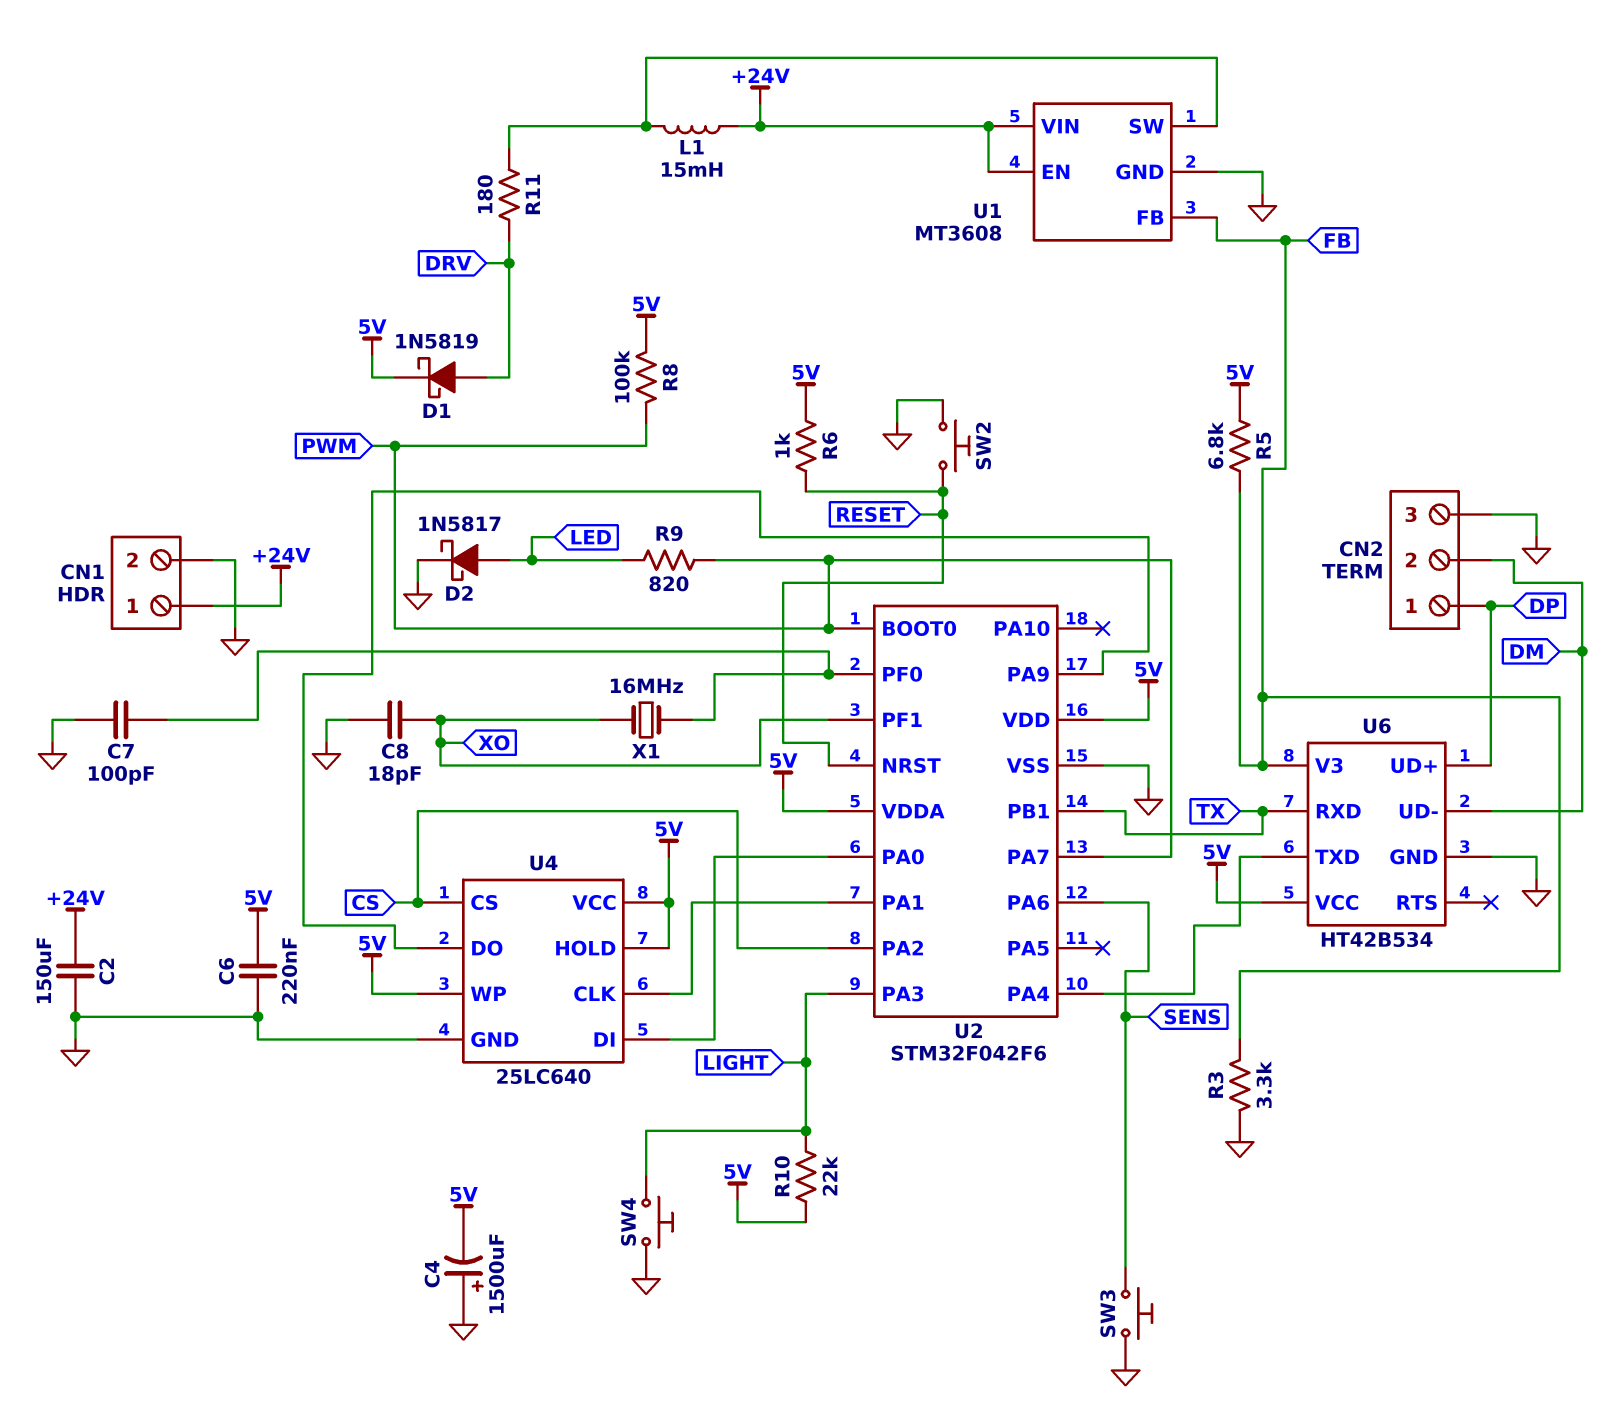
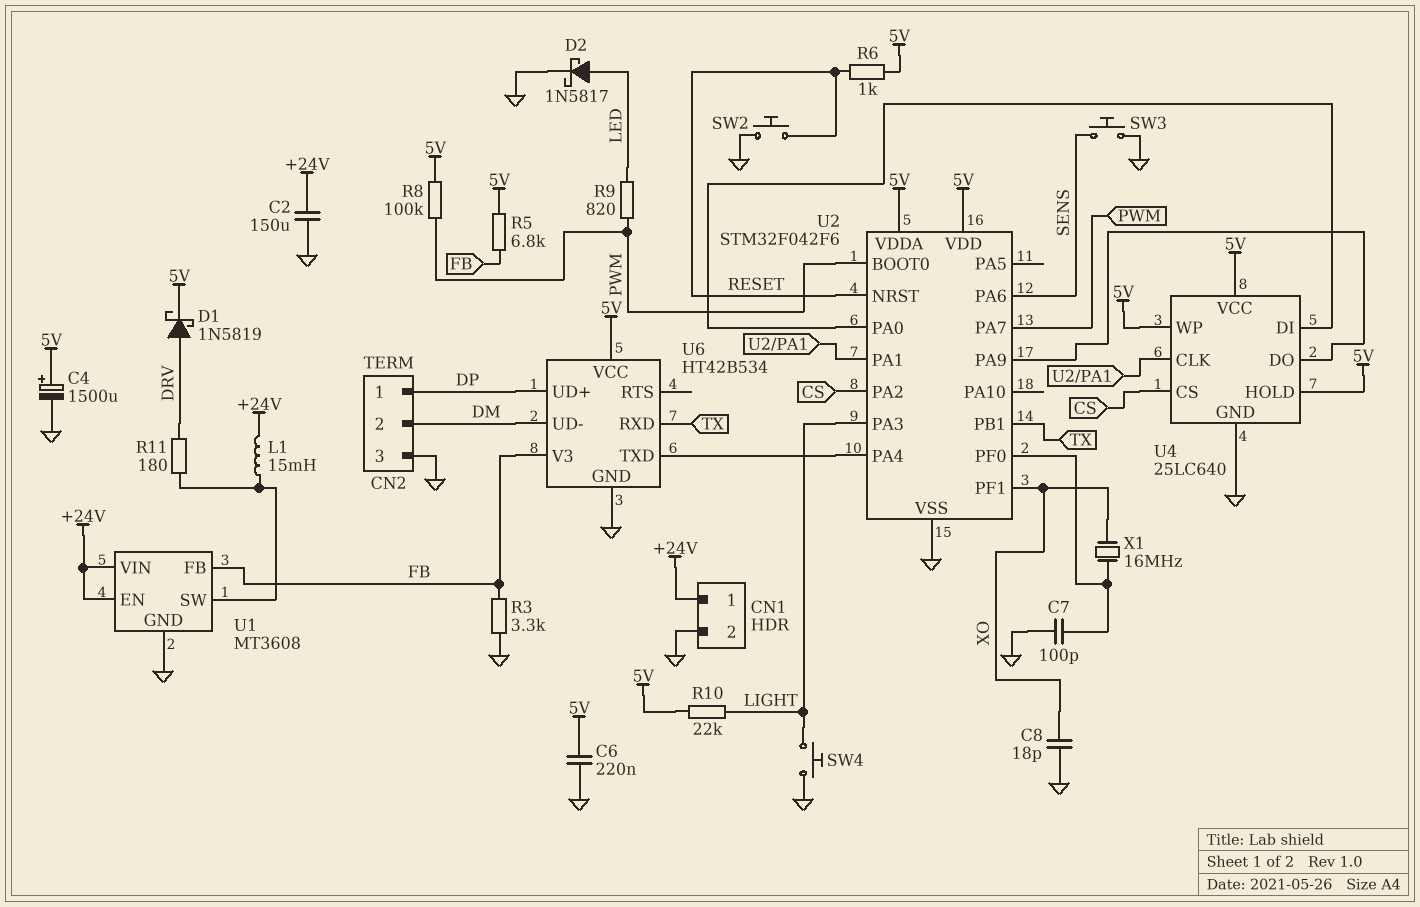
C4: 1500uF (plus GND, minus 5V) -> 1500uF (plus 5V, minus GND)

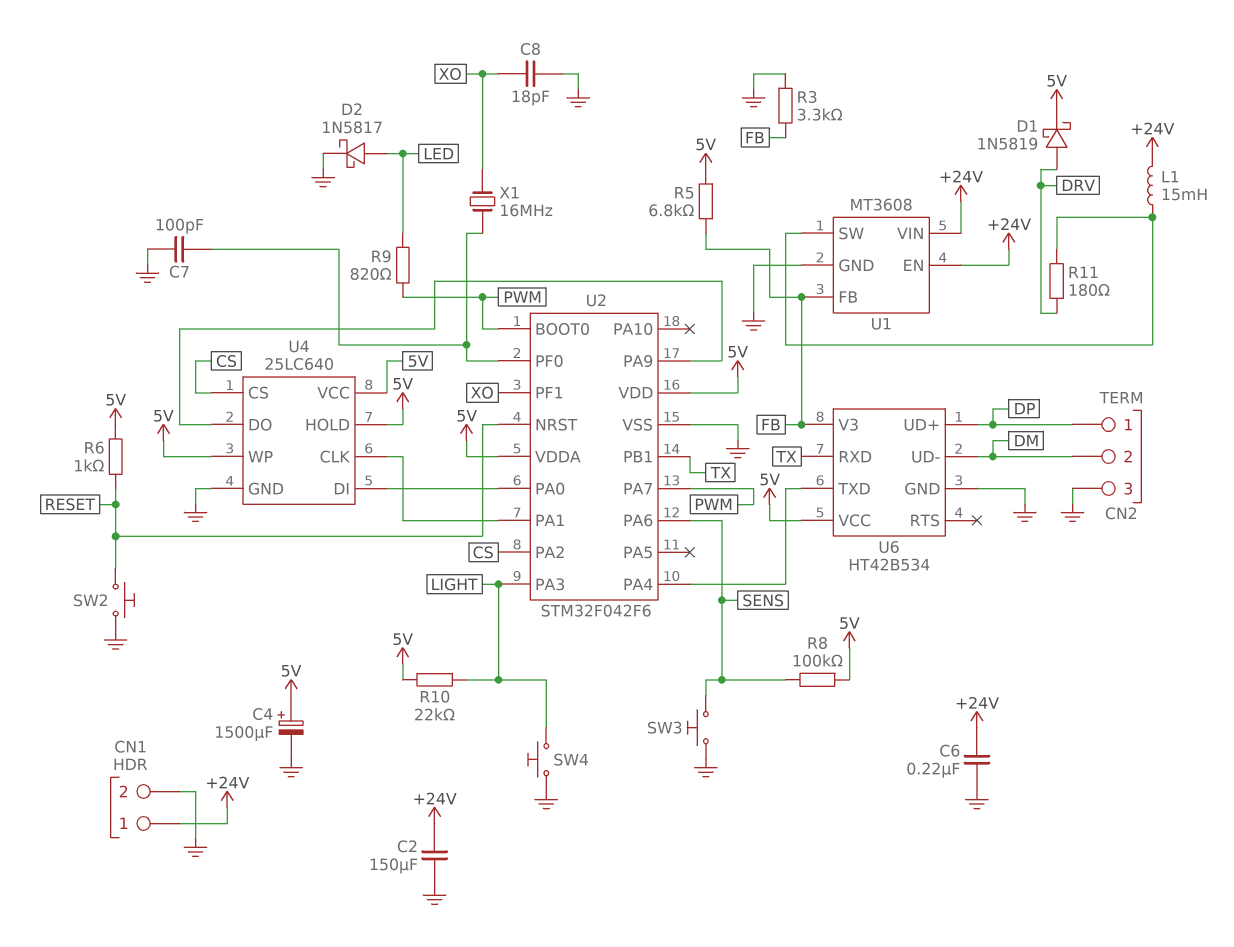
C6: 220nF (5V, GND) -> 220nF (+24V, GND)
R8: 100k (5V, PWM) -> 100k (5V, SENS)

